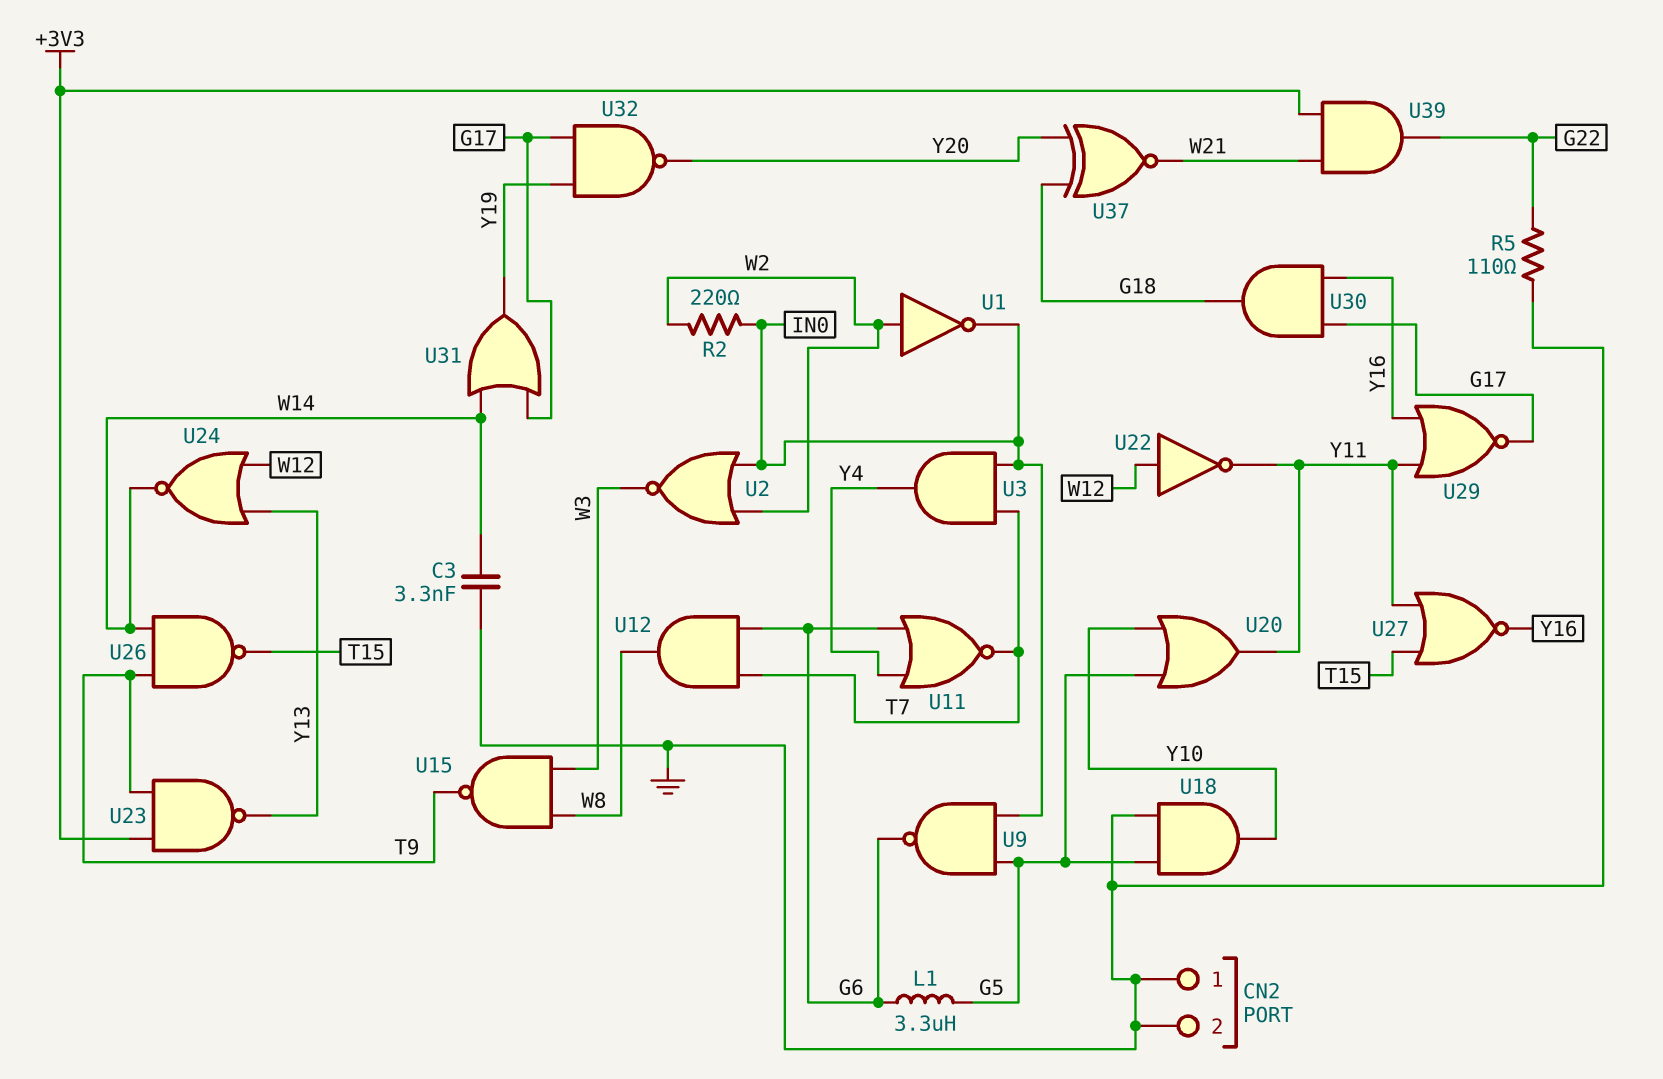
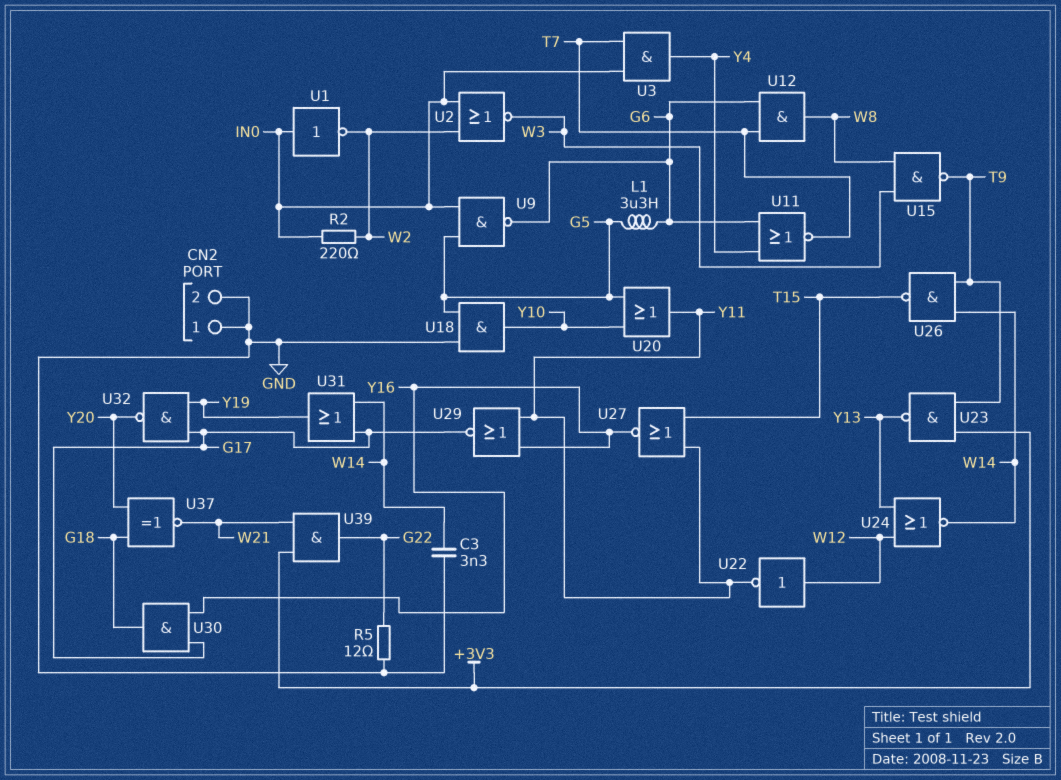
R5: 110 (G22, GND) -> 12 (G22, GND)
U1: NOT (in W2, out IN0) -> NOT (in IN0, out W2)

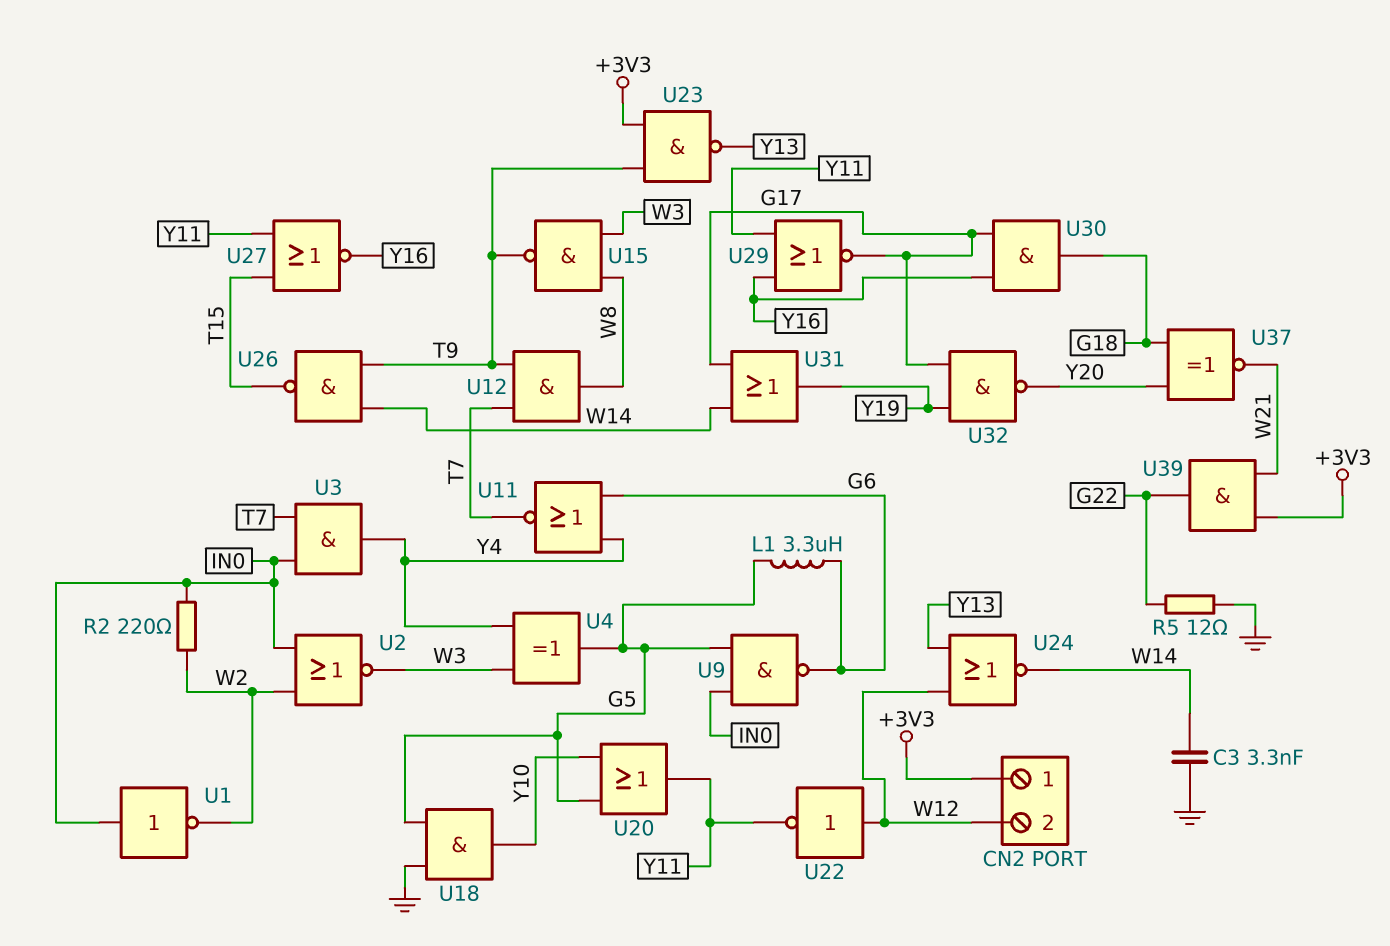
CN2 pin 1: GND -> +3V3
CN2 pin 2: GND -> W12
U4: none -> XOR (in W3, in Y4, out G5)
U12: AND (in G6, in T7, out W8) -> AND (in T7, in T9, out W8)

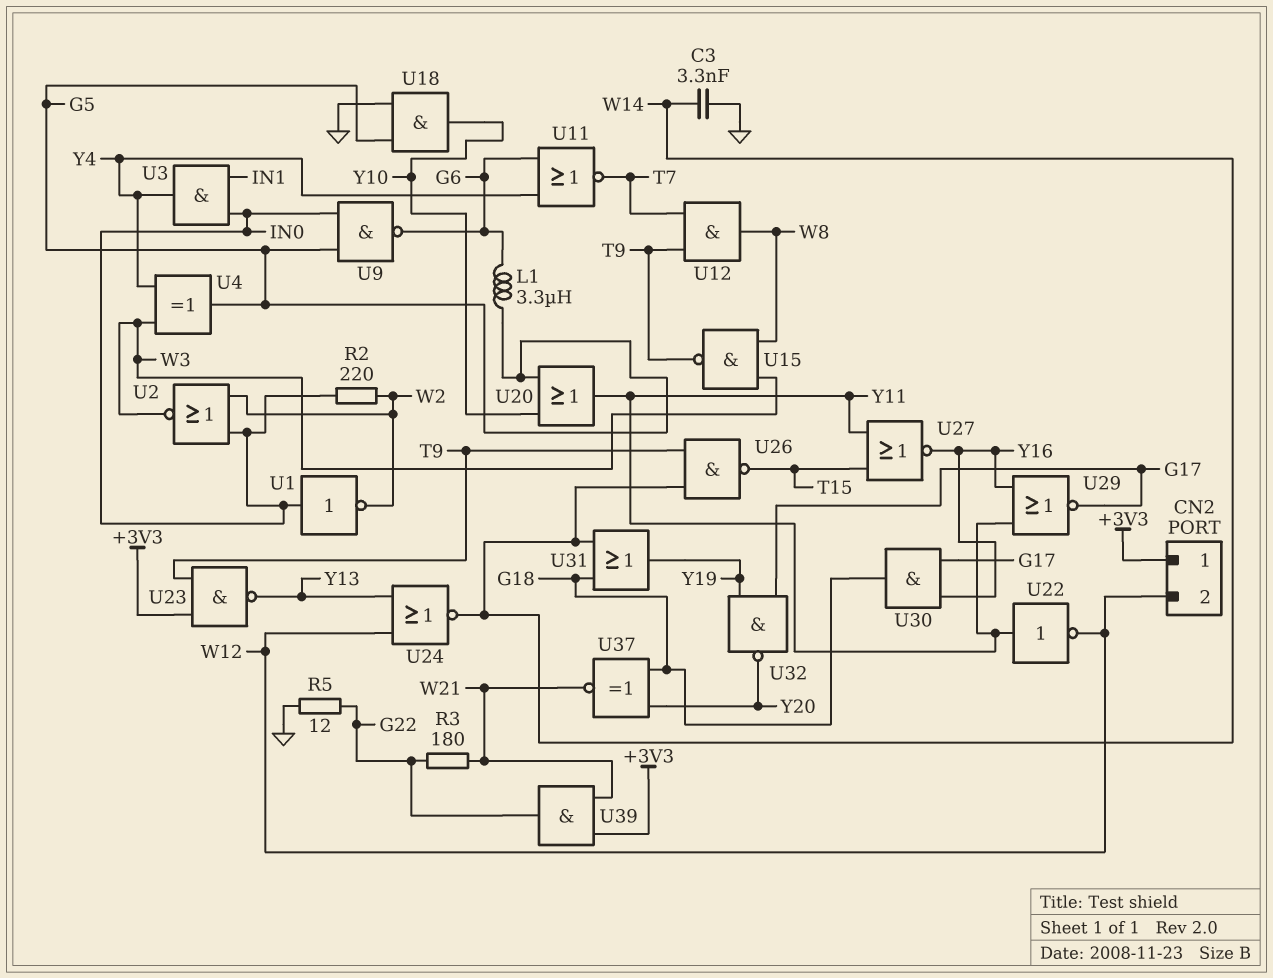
R3: none -> 180 (G22, W21)
U3: AND (in IN0, in T7, out Y4) -> AND (in IN0, in IN1, out Y4)
U22: NOT (in W12, out Y11) -> NOT (in Y11, out W12)
U31: OR (in G17, in W14, out Y19) -> OR (in G18, in W14, out Y19)

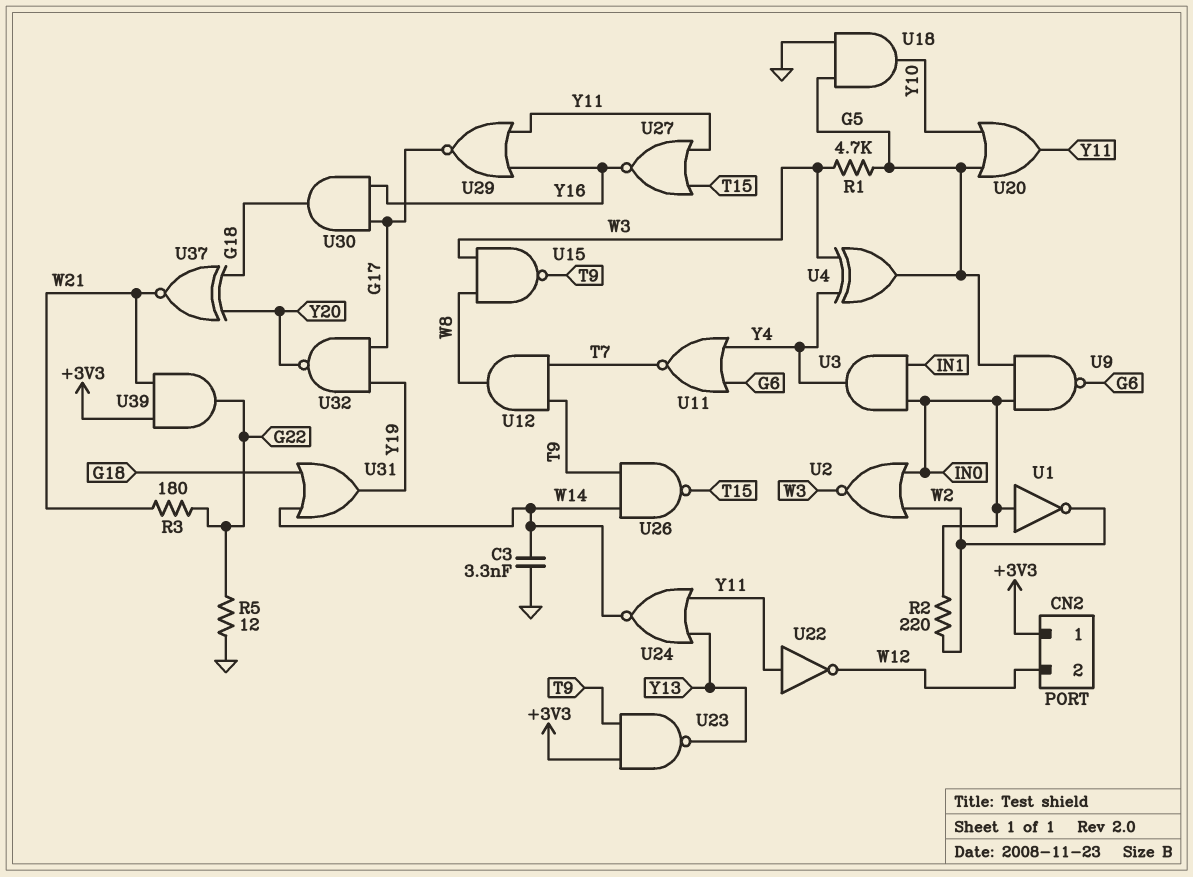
L1: 3.3uH (G5, G6) -> none
R1: none -> 4.7k (G5, W3)
U24: NOR (in W12, in Y13, out W14) -> NOR (in Y11, in Y13, out W14)

